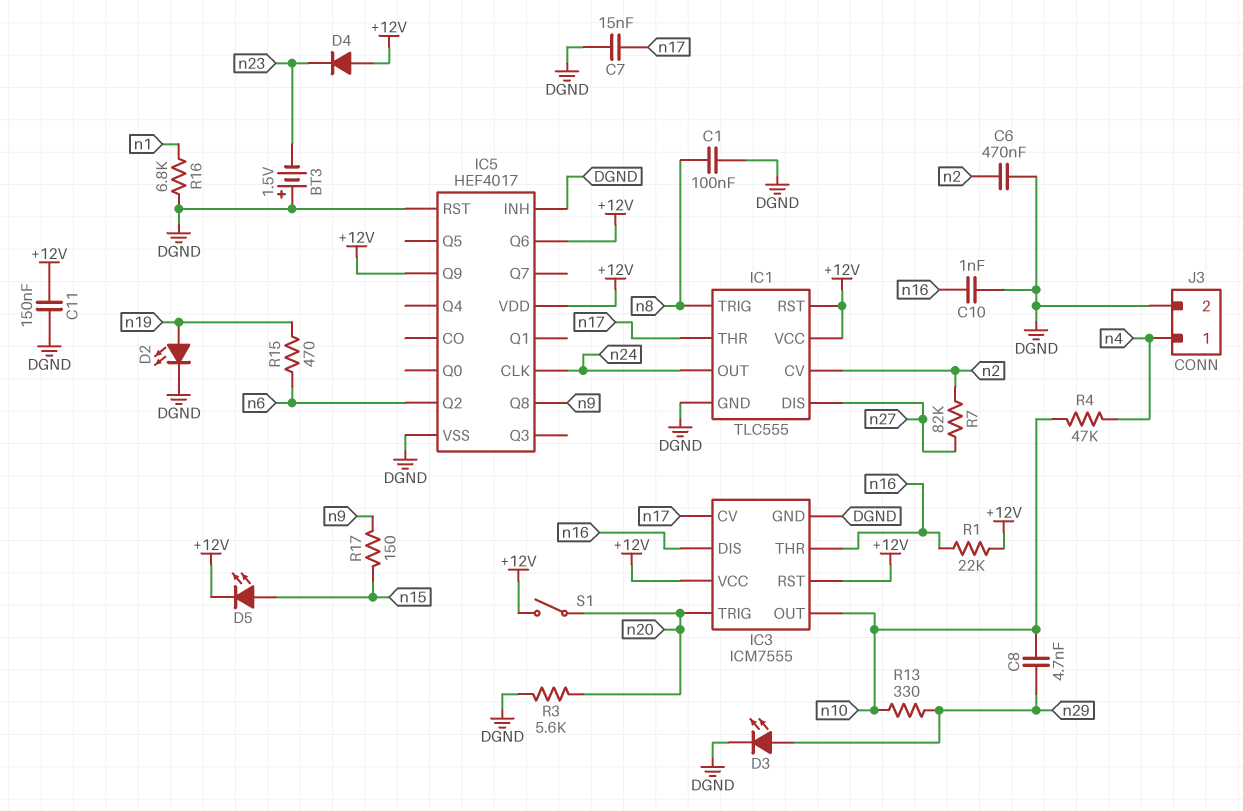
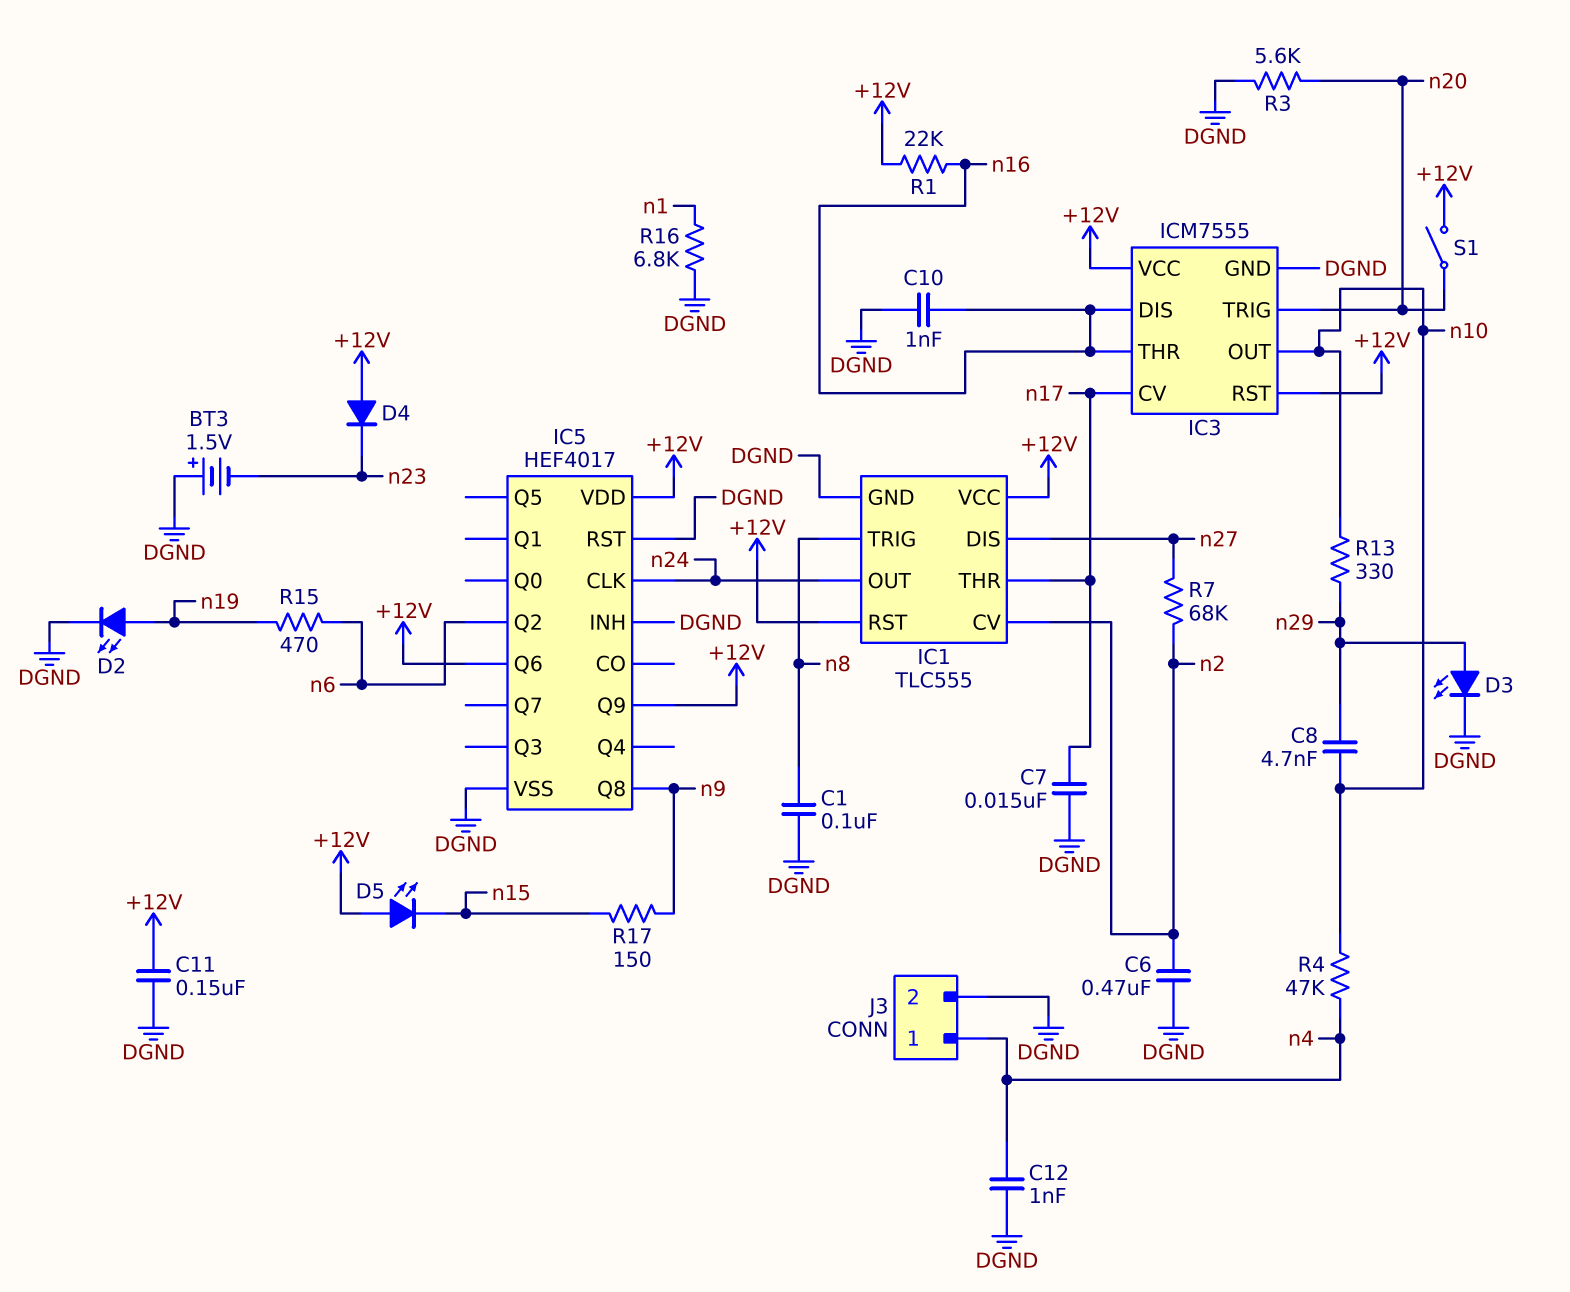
C12: none -> 1nF (DGND, n4)
D5: LED (A n15, K +12V) -> LED (A +12V, K n15)
R7: 82k (n2, n27) -> 68k (n2, n27)

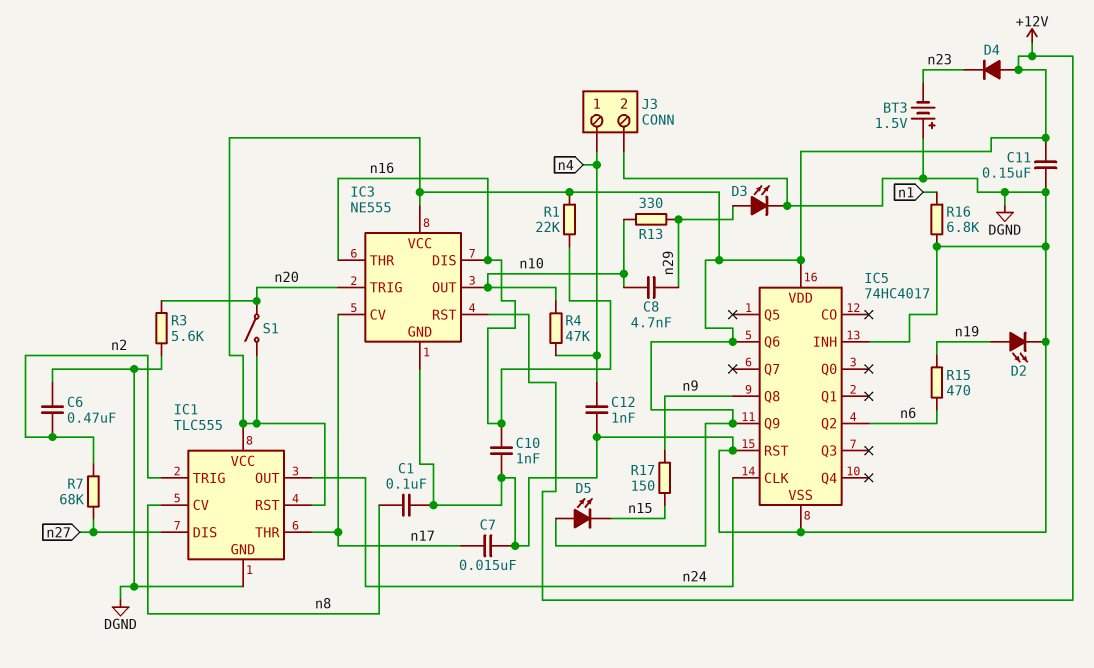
IC1 pin CV: n2 -> n8
IC1 pin TRIG: n8 -> n2
IC3: ICM7555 -> NE555
IC5: HEF4017 -> 74HC4017

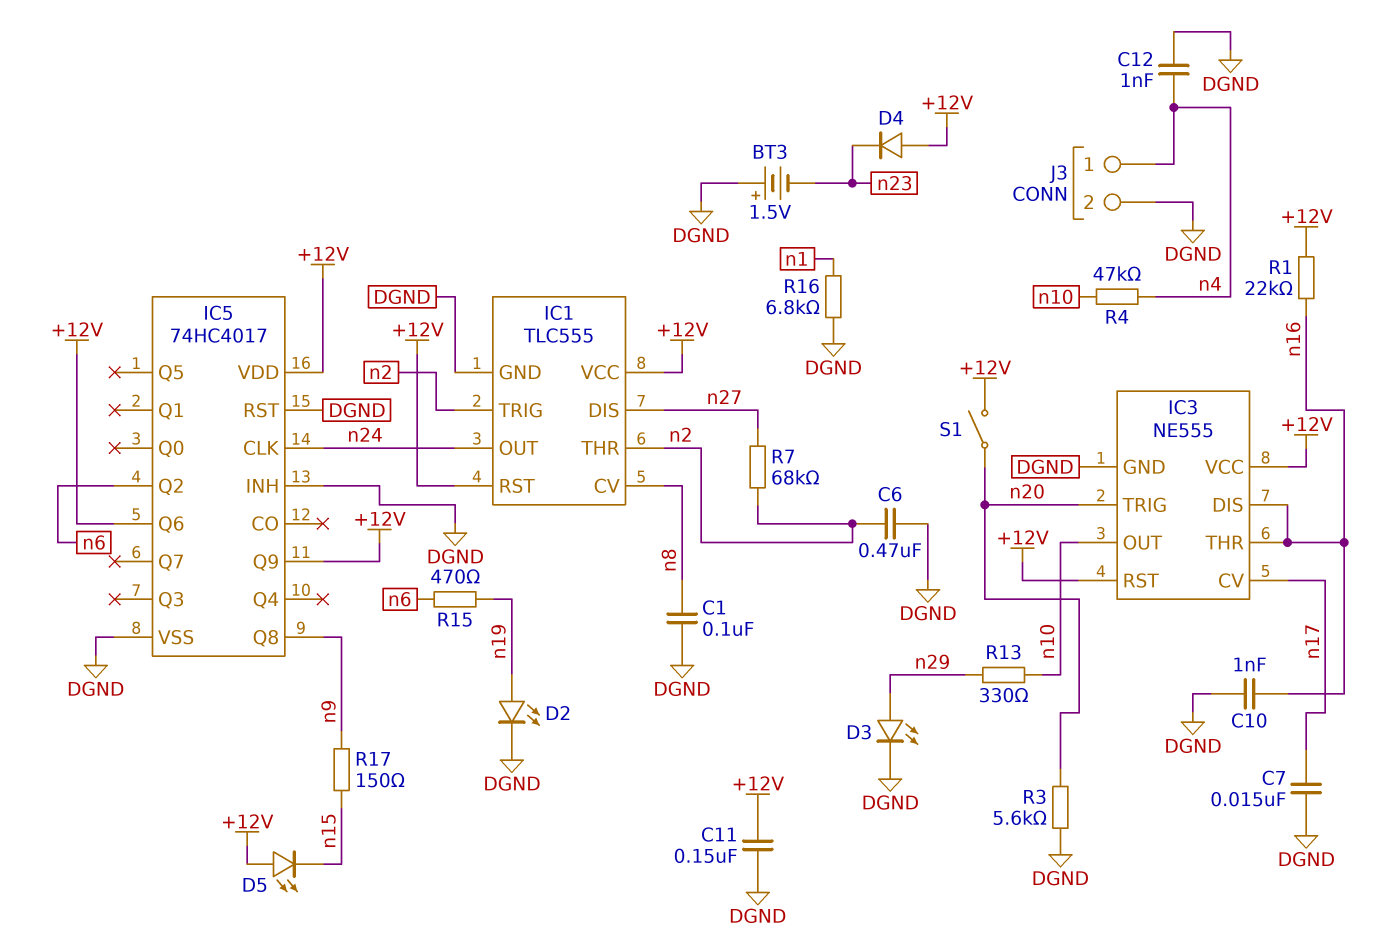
C8: 4.7nF (n10, n29) -> none
IC1 pin THR: n17 -> n2

